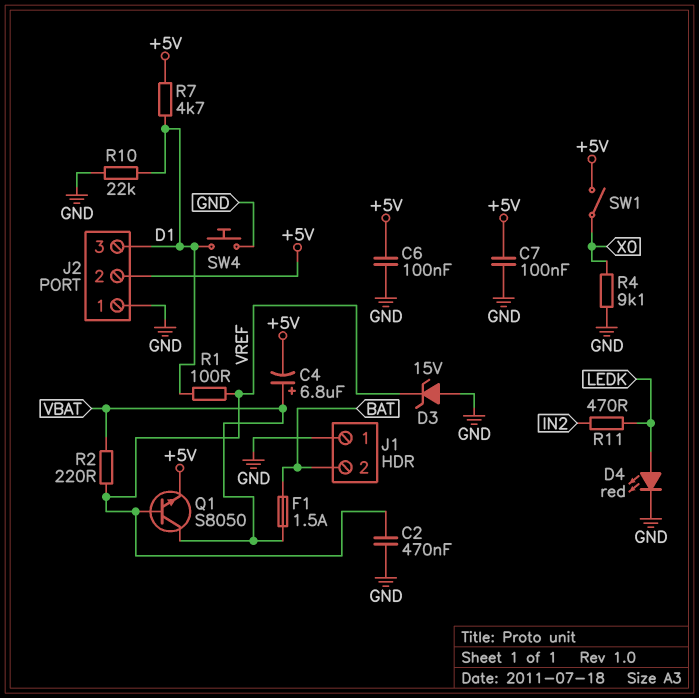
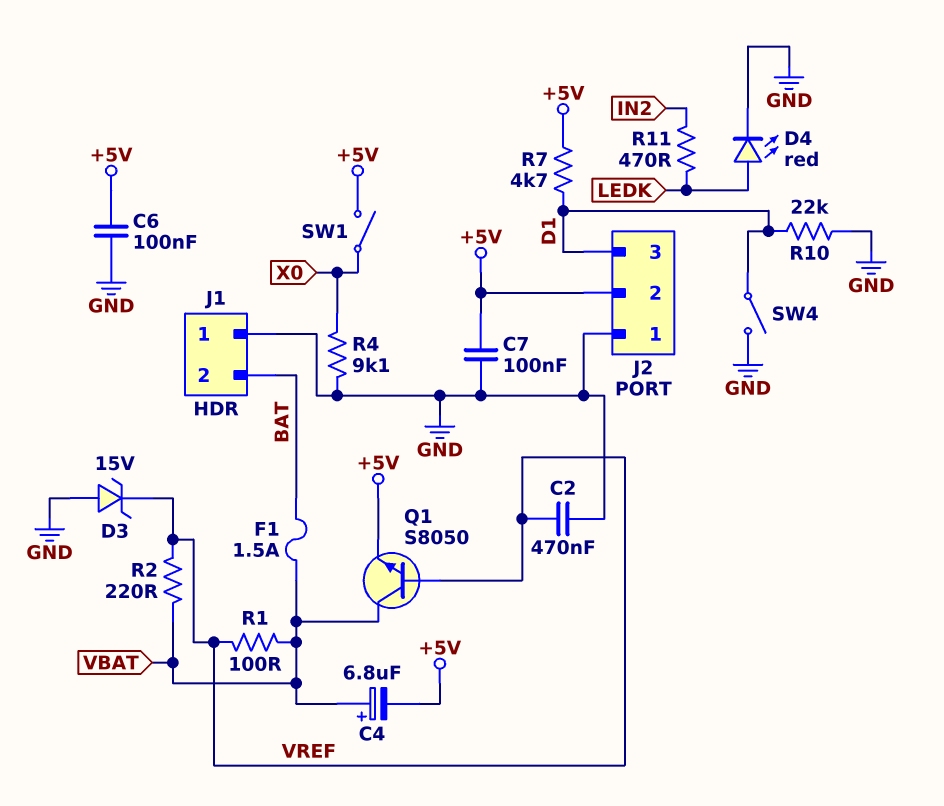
R1: 100 (D1, VREF) -> 100 (VBAT, VREF)
SW4: button (D1, GND) -> switch (D1, GND)

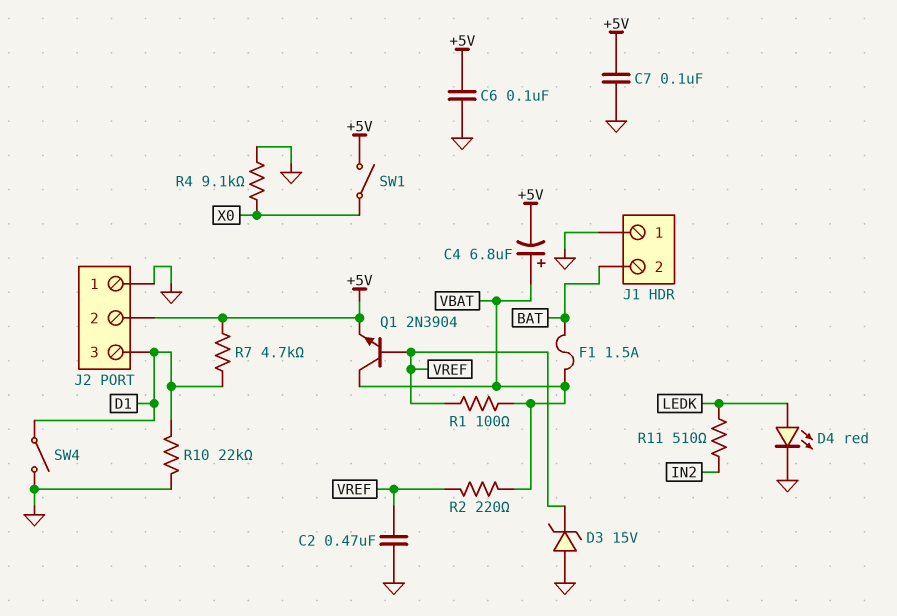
Q1: NPN S8050 (B VREF, C VBAT, E +5V) -> NPN 2N3904 (B VREF, C VBAT, E +5V)
R11: 470 (IN2, LEDK) -> 510 (IN2, LEDK)

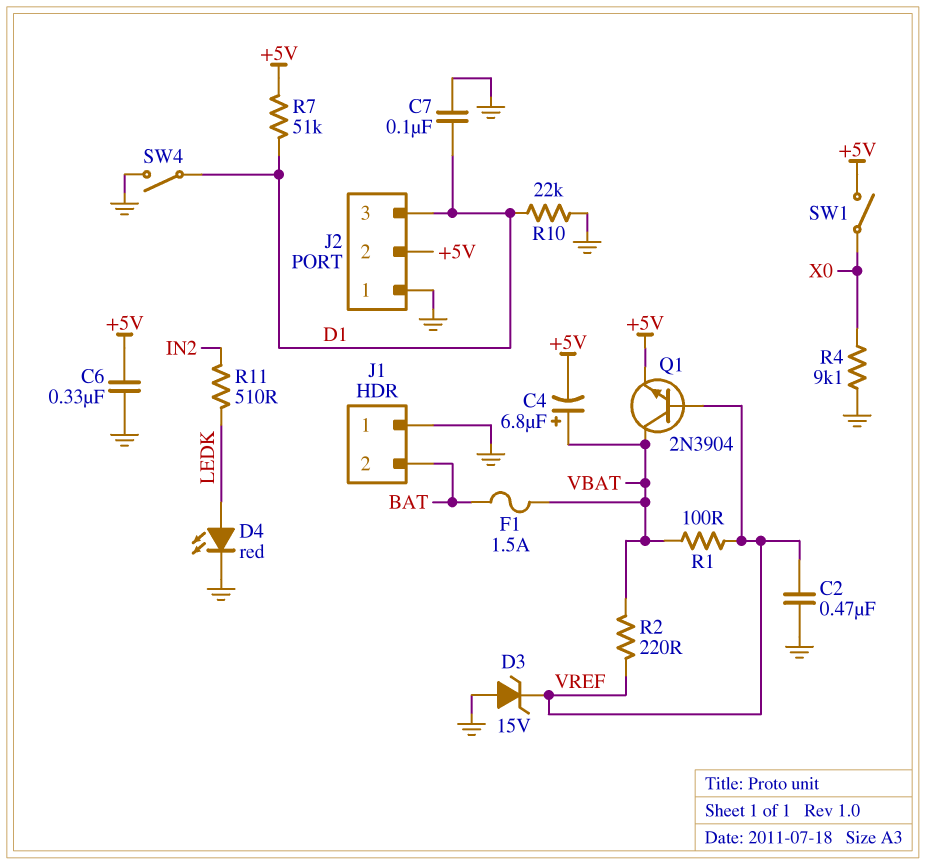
C6: 100nF (+5V, GND) -> 330nF (+5V, GND)
C7: 100nF (+5V, GND) -> 100nF (D1, GND)
R7: 4.7k (+5V, D1) -> 51k (+5V, D1)

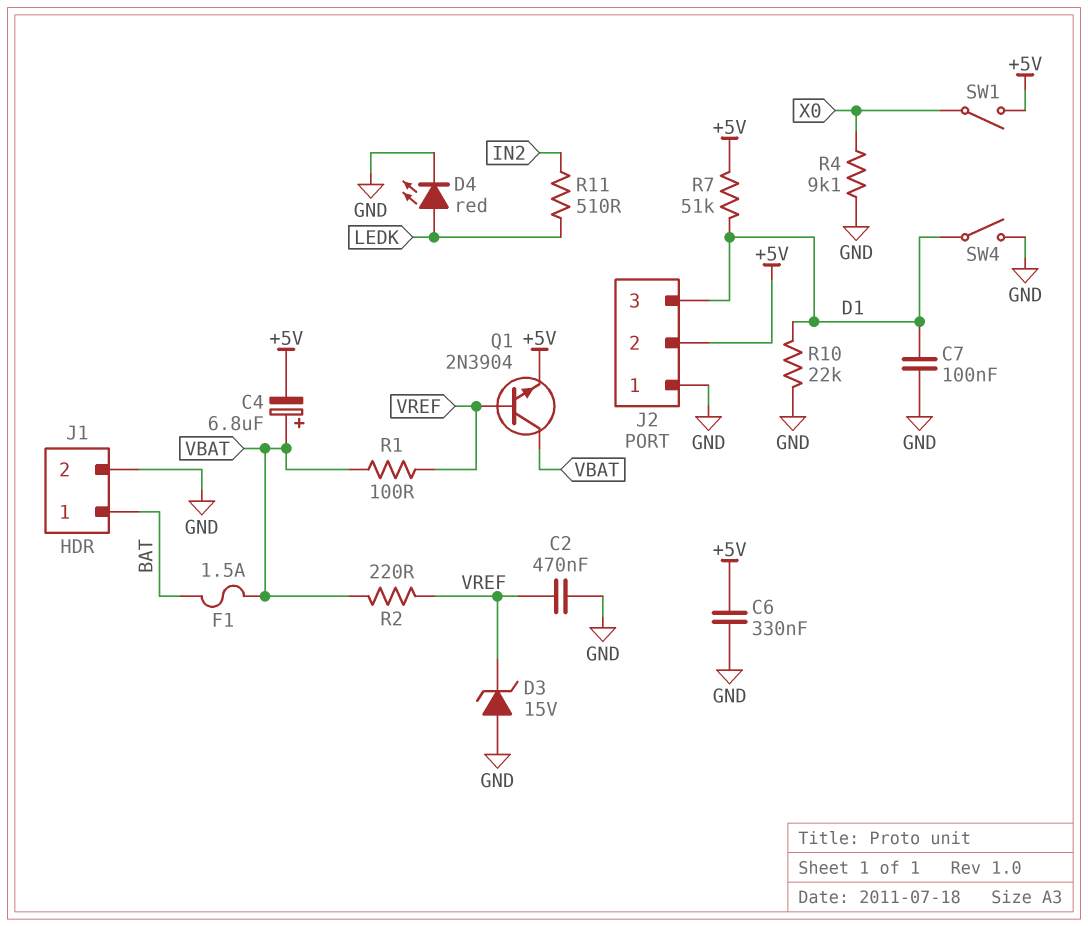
J1 pin 1: GND -> BAT
J1 pin 2: BAT -> GND

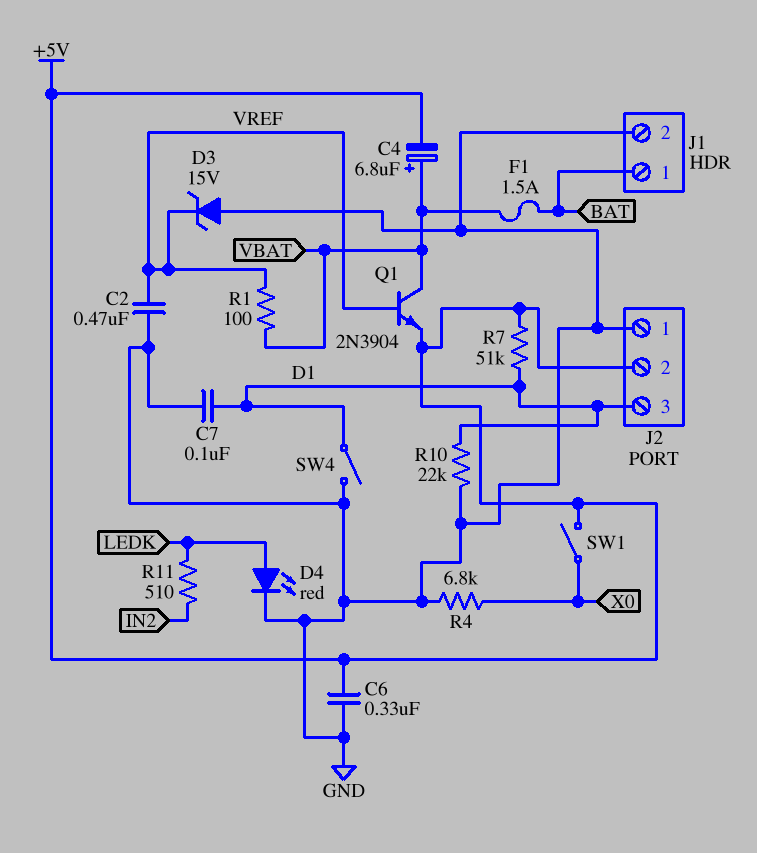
R2: 220 (VBAT, VREF) -> none
R4: 9.1k (GND, X0) -> 6.8k (GND, X0)

